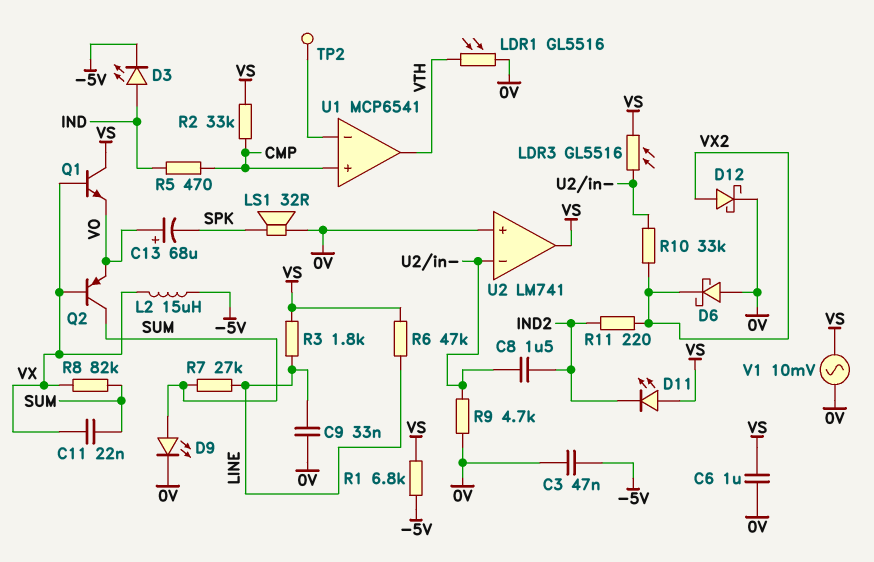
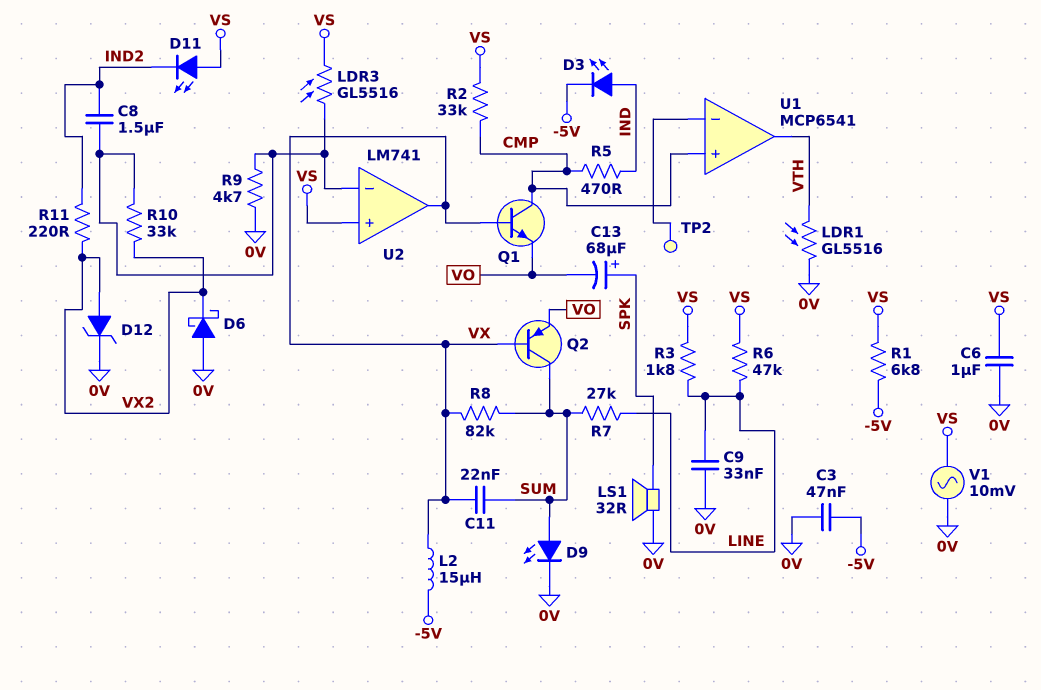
C13: 68uF (plus VO, minus SPK) -> 68uF (plus SPK, minus VO)
D12: schottky (A VX2, K 0V) -> zener (A VX2, K 0V)
Q1: NPN (B VX, C VS, E VO) -> NPN (B VX, C CMP, E VO)
U2 pin in+: 0V -> VS
U2 pin out: VS -> VX

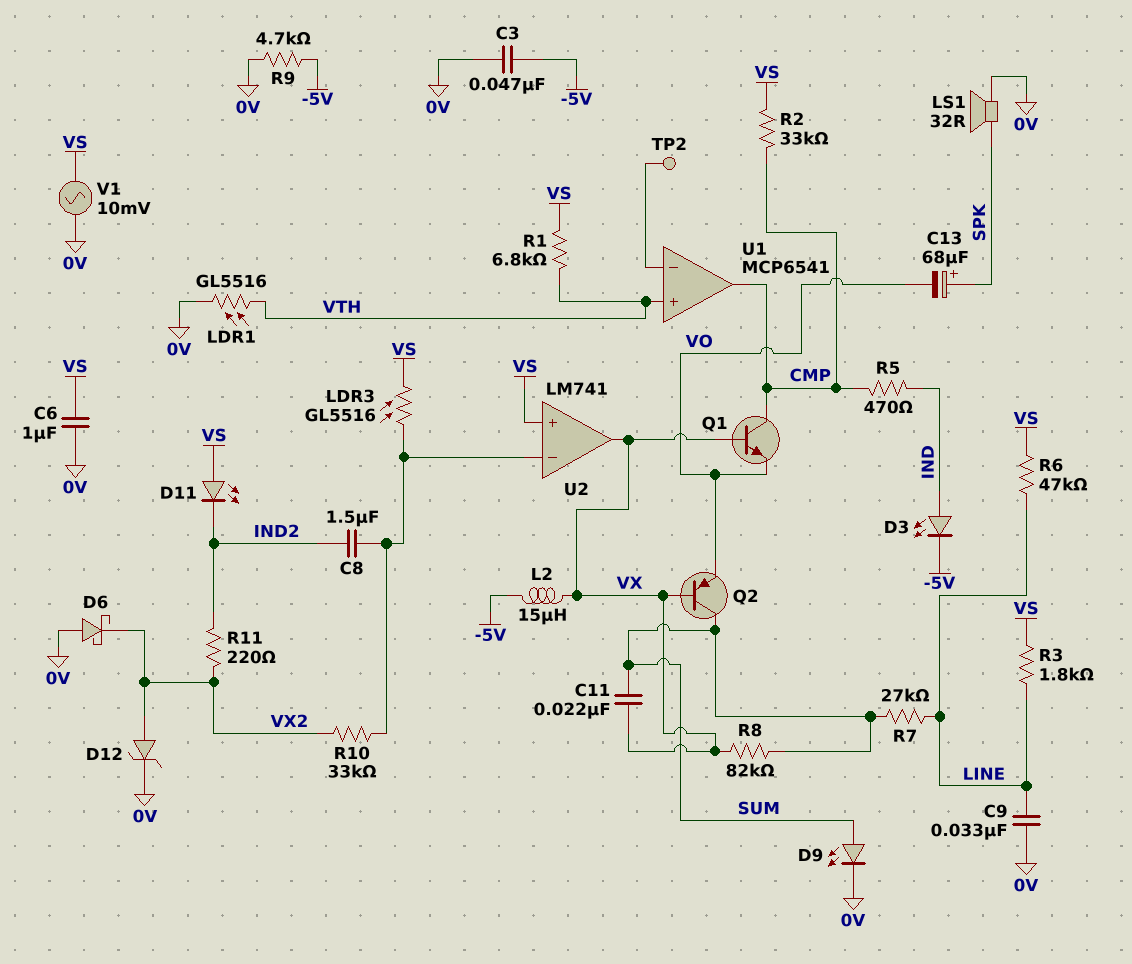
R1: 6.8k (-5V, VS) -> 6.8k (VS, VTH)
R9: 4.7k (0V, U2/in-) -> 4.7k (-5V, 0V)
U1 pin in+: CMP -> VTH
U1 pin out: VTH -> CMP

